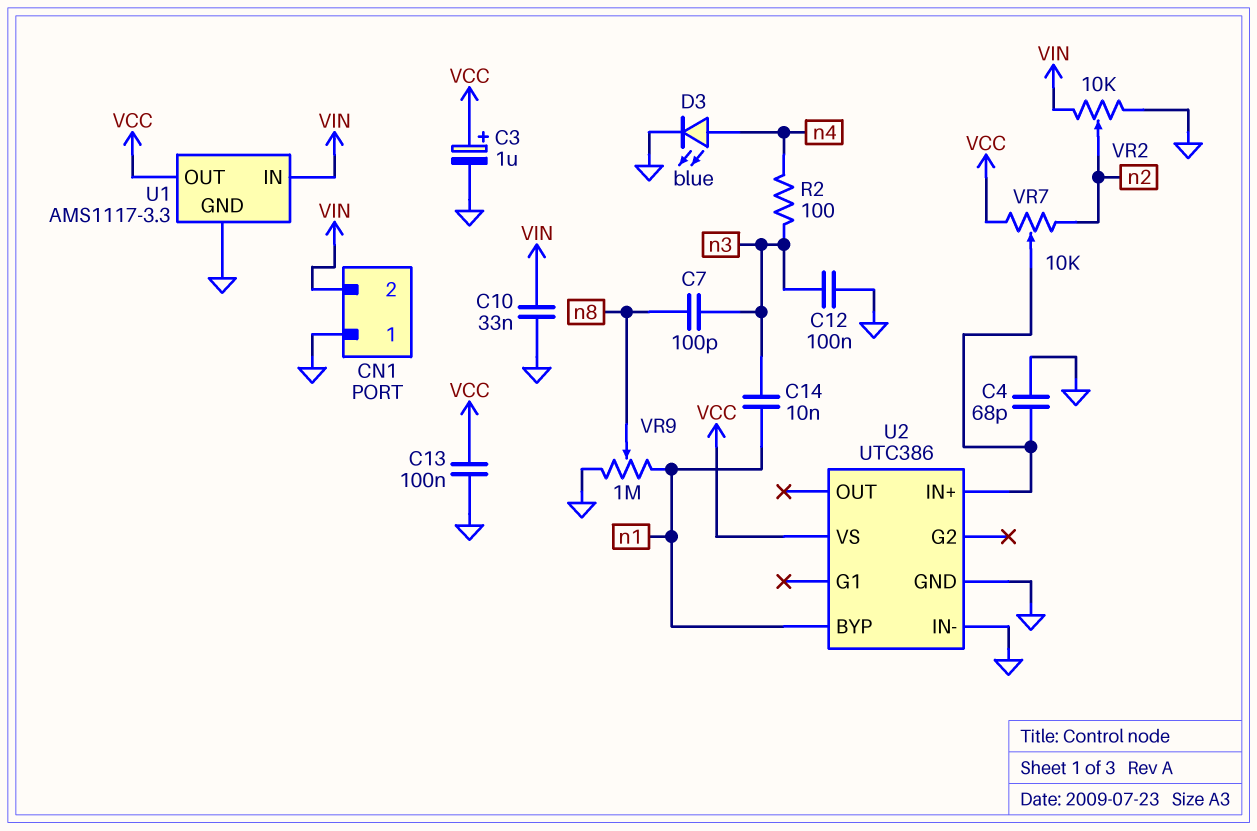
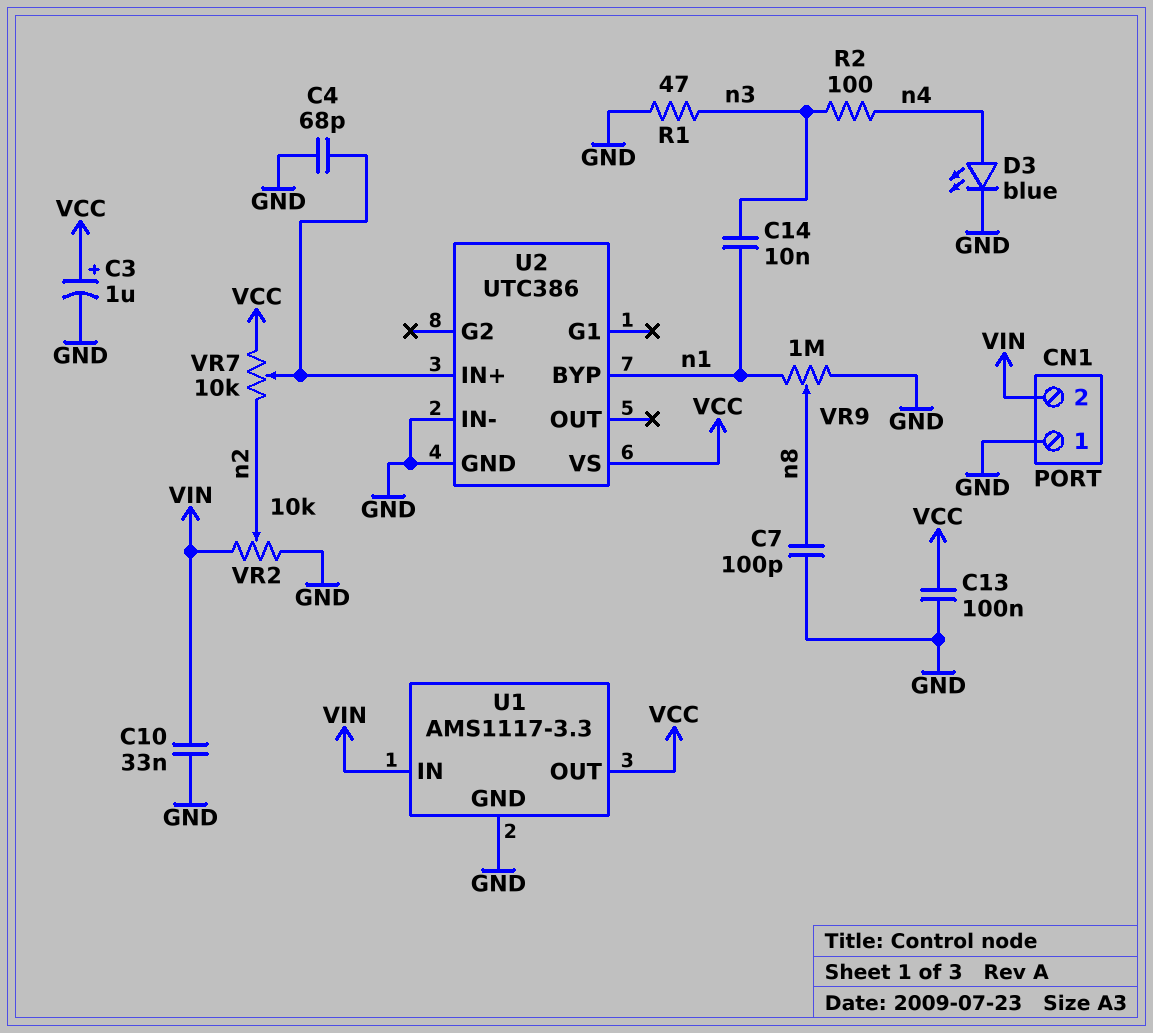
C7: 100pF (n3, n8) -> 100pF (GND, n8)
C12: 100nF (GND, n3) -> none
R1: none -> 47 (GND, n3)

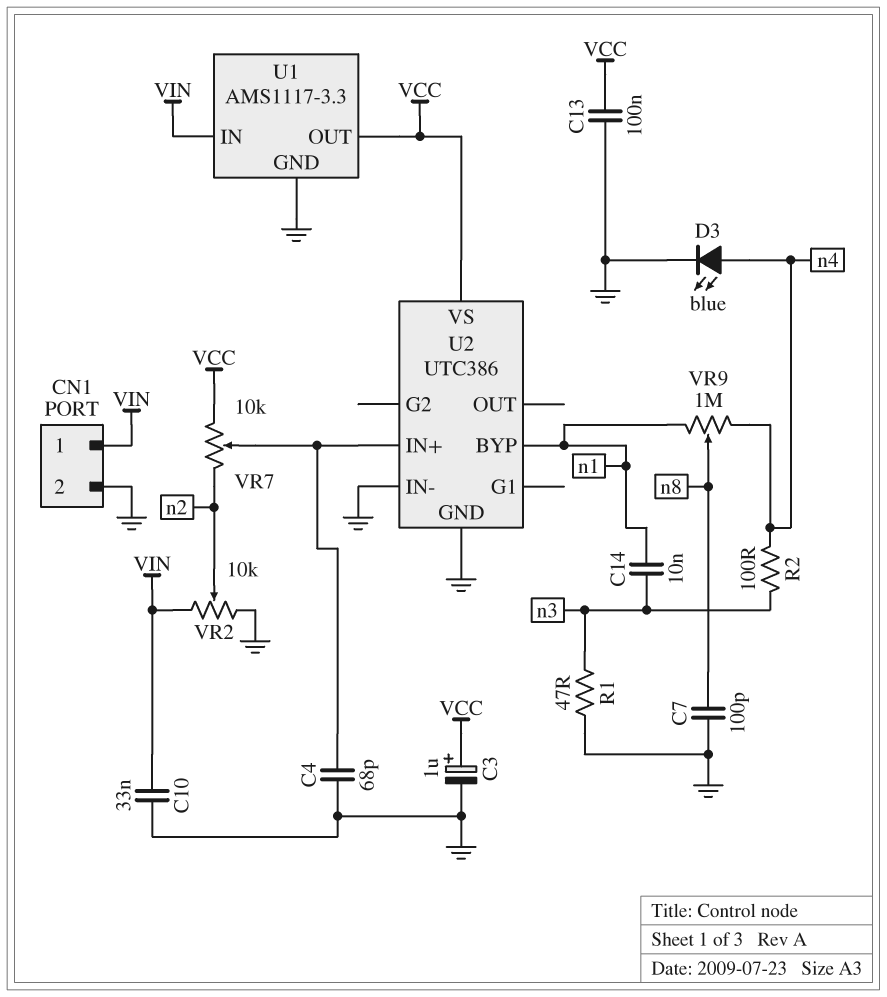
CN1 pin 1: GND -> VIN
CN1 pin 2: VIN -> GND
VR9: 1M (GND, n1, wiper n8) -> 1M (n1, n4, wiper n8)

